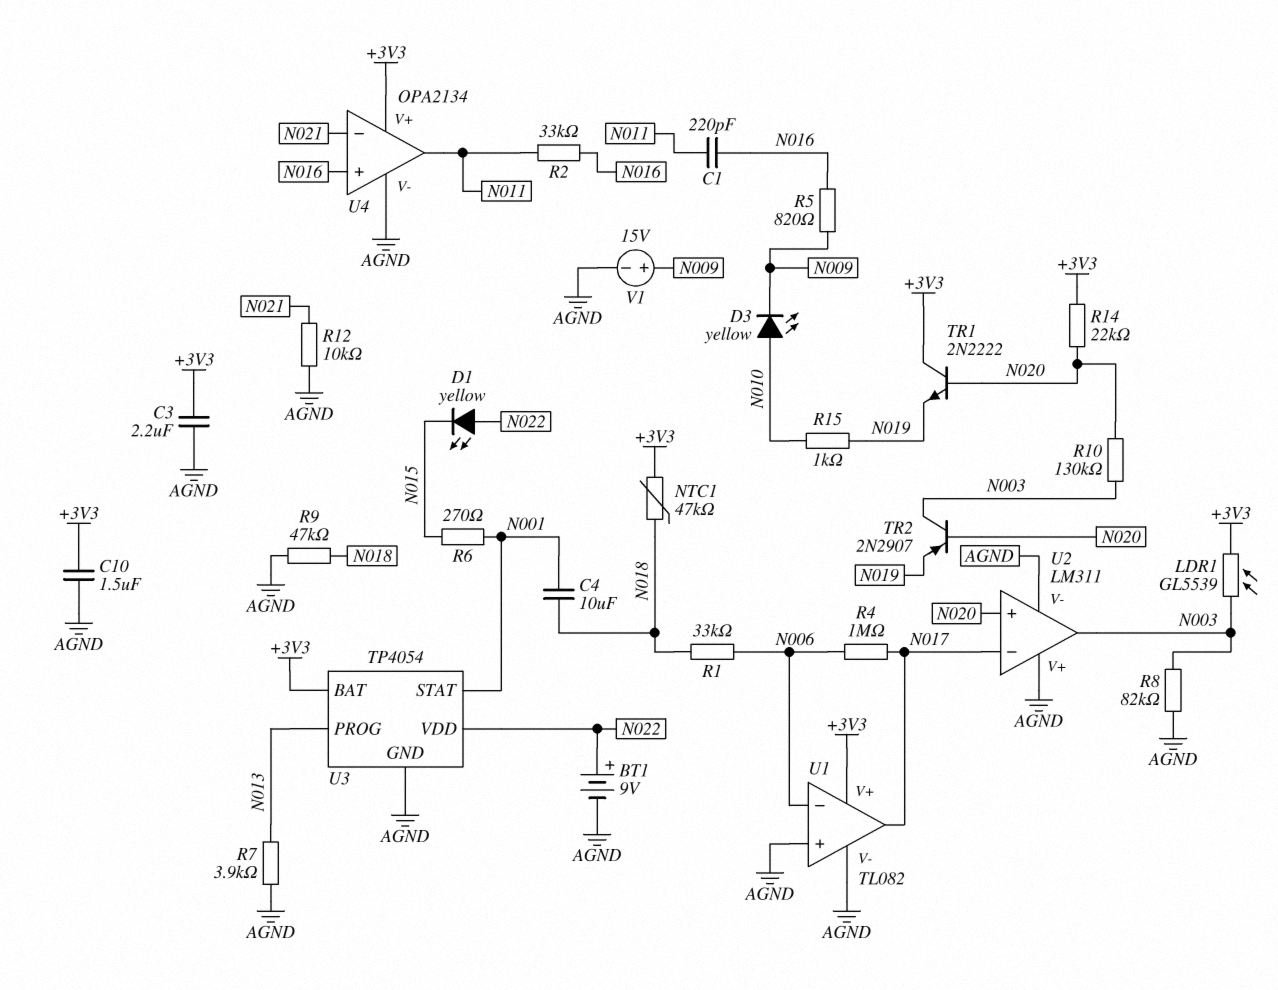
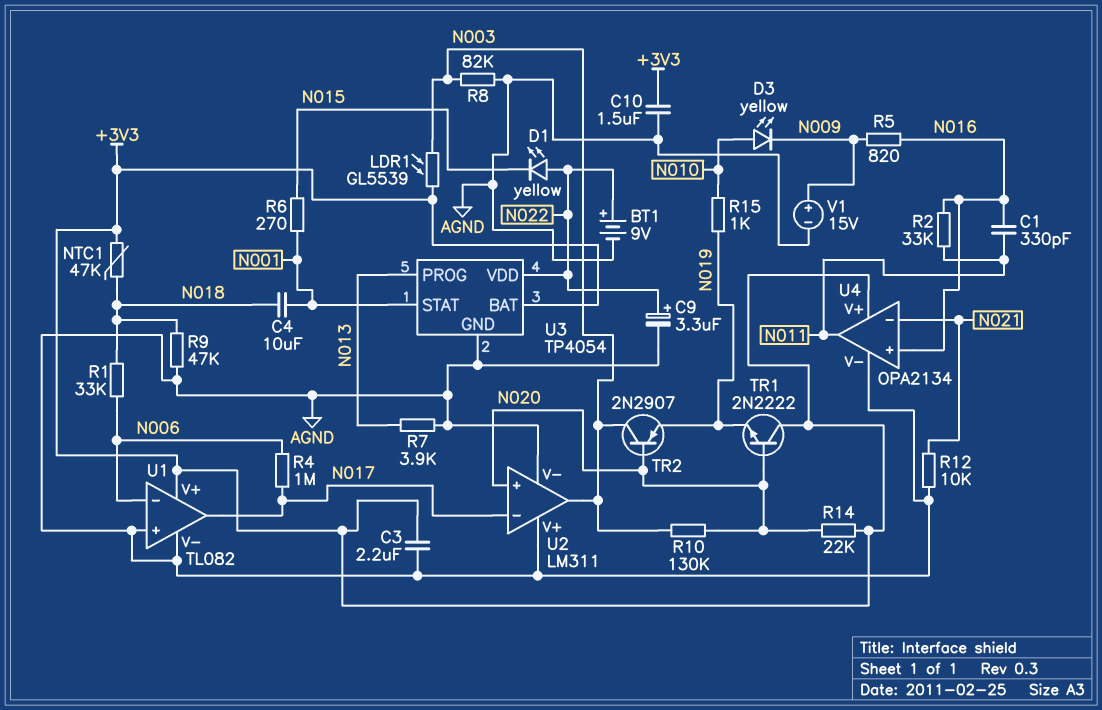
C1: 220pF (N011, N016) -> 330pF (N011, N016)
C9: none -> 3.3uF (plus N022, minus AGND)

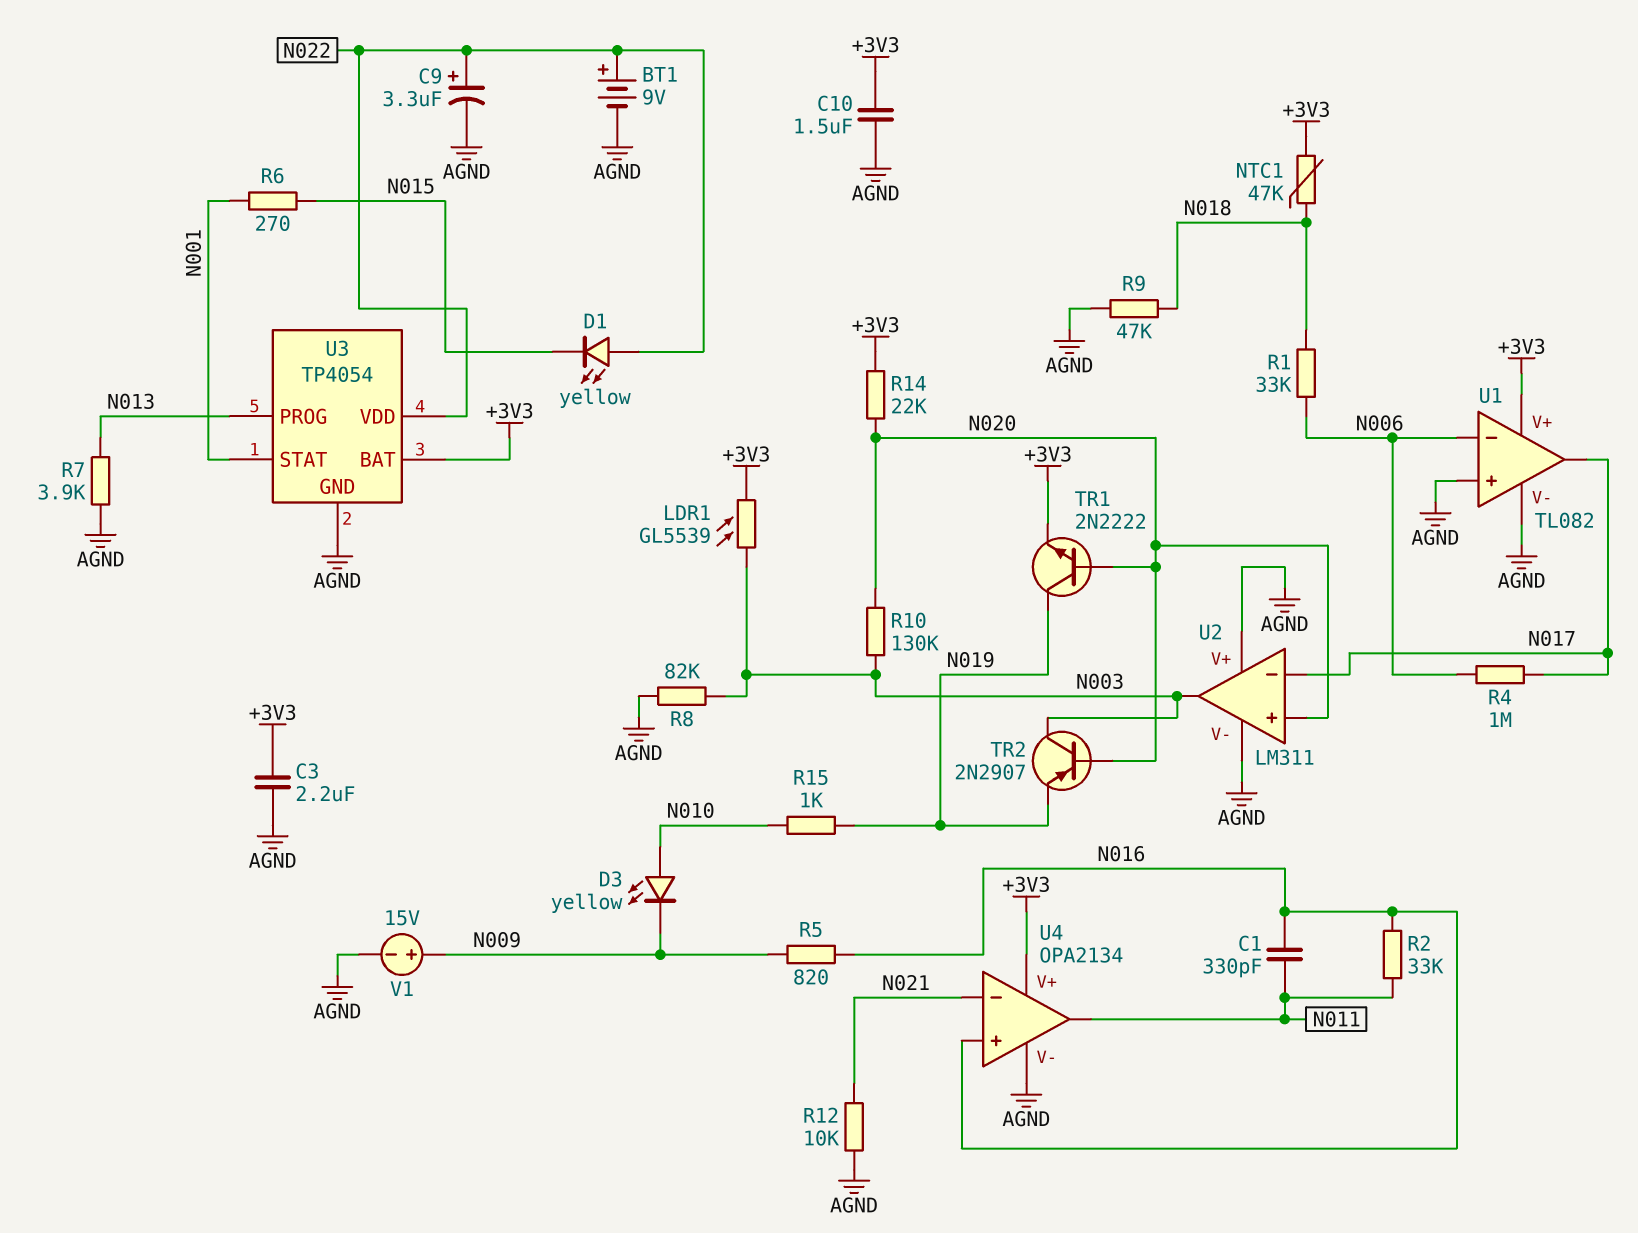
C4: 10uF (N001, N018) -> none
TR1: NPN 2N2222 (B N020, C +3V3, E N019) -> NPN 2N2222 (B N020, C N019, E +3V3)

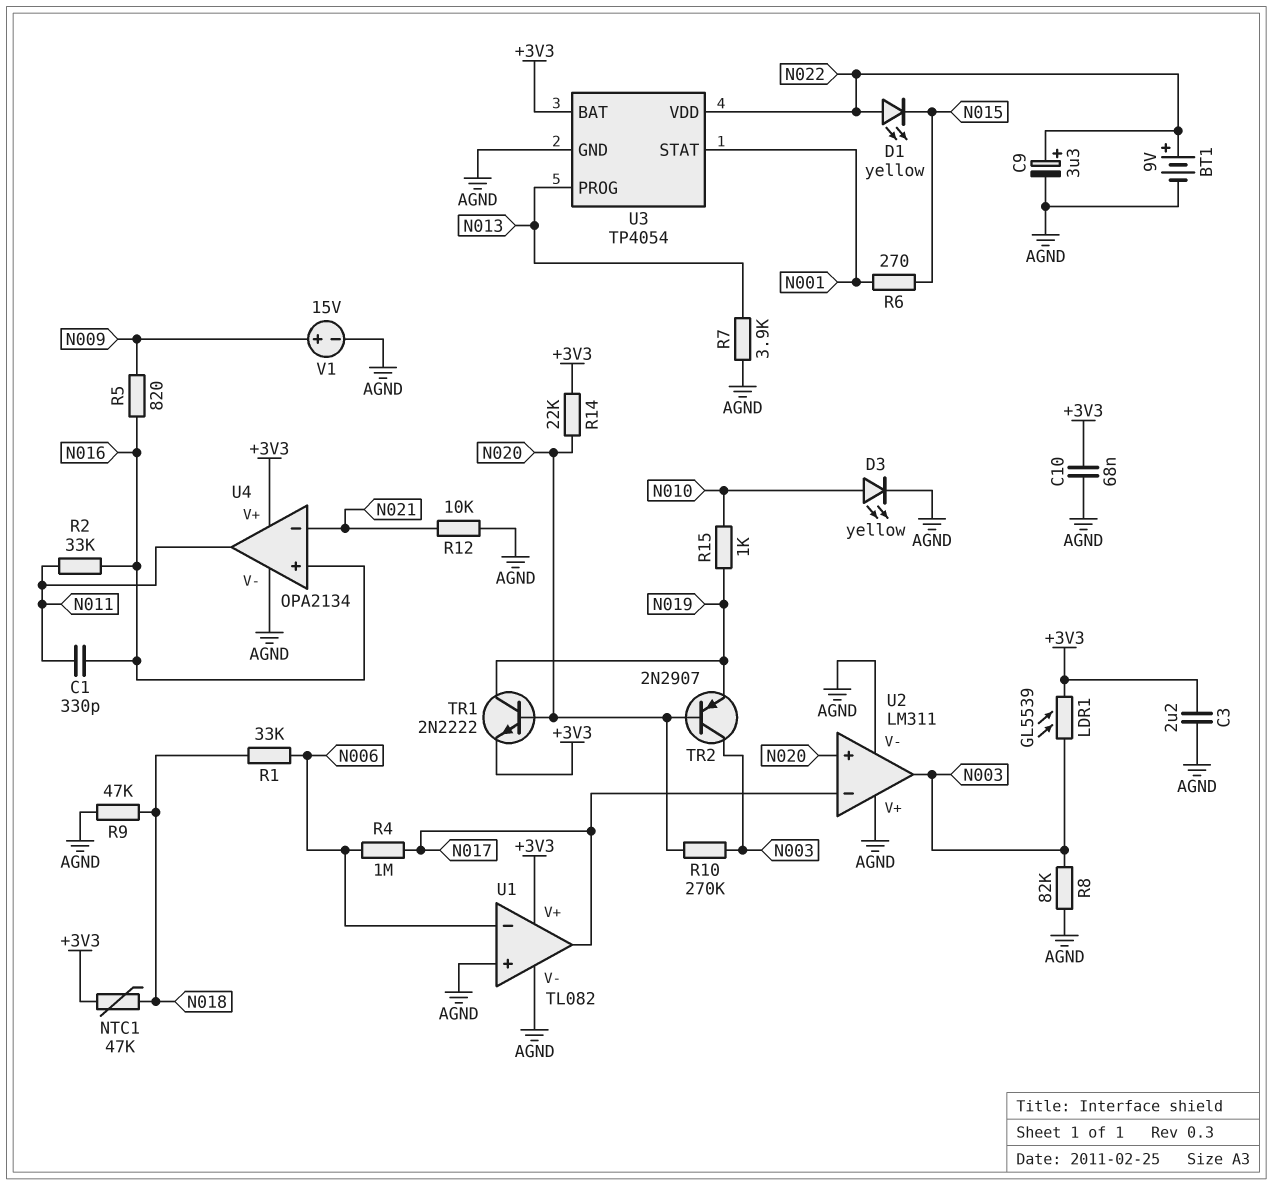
C10: 1.5uF (+3V3, AGND) -> 68nF (+3V3, AGND)
D3: LED yellow (A N010, K N009) -> LED yellow (A N010, K AGND)
R10: 130k (N003, N020) -> 270k (N003, N020)

